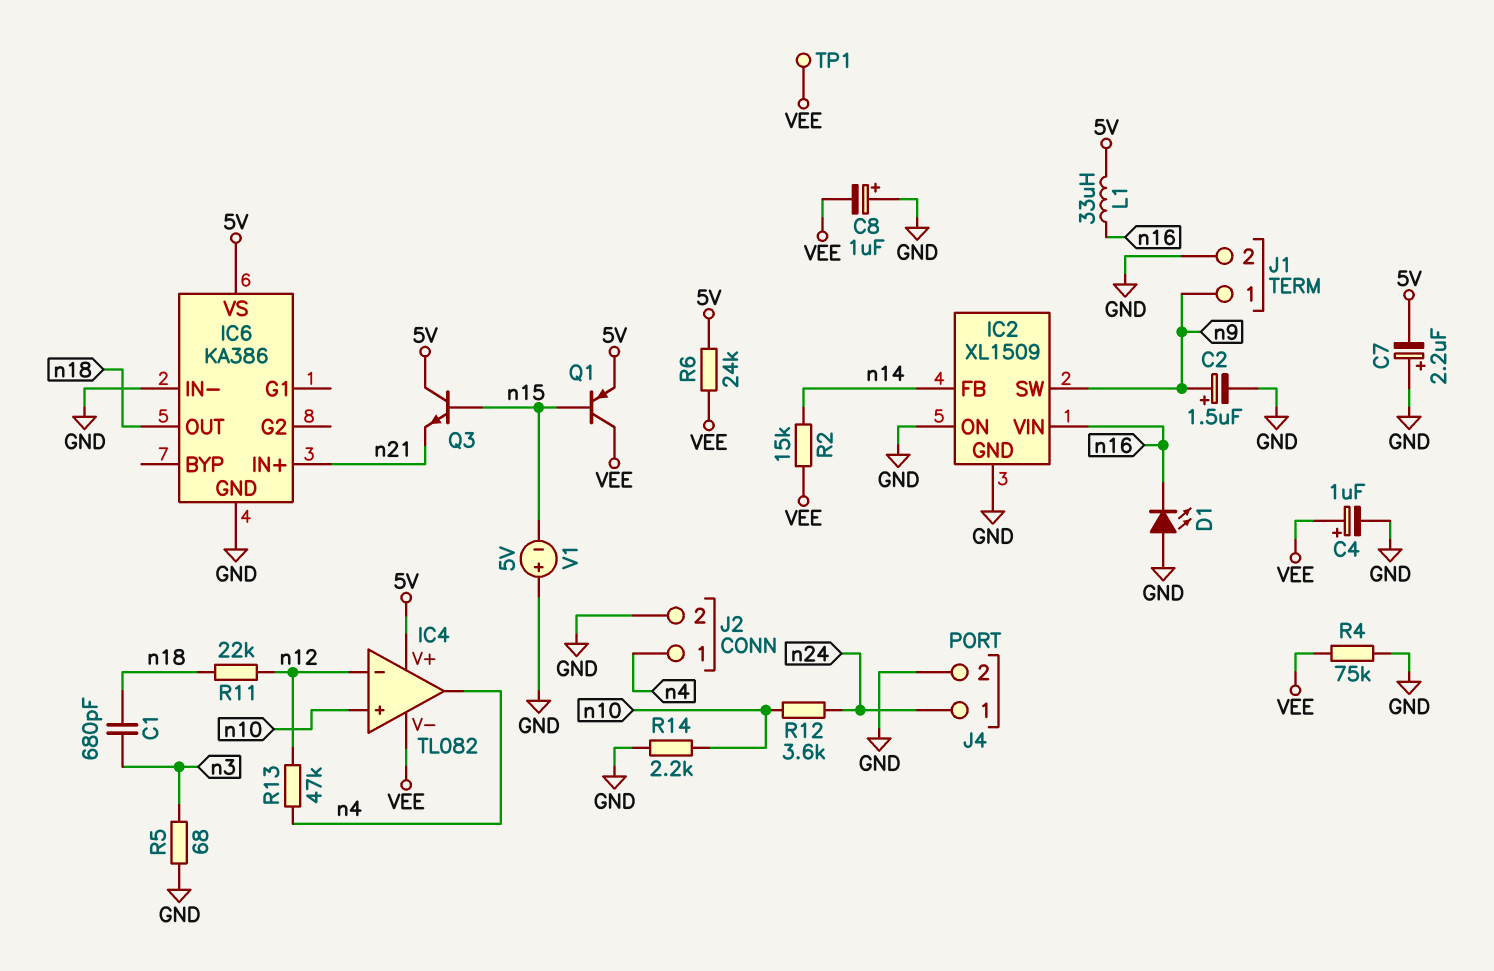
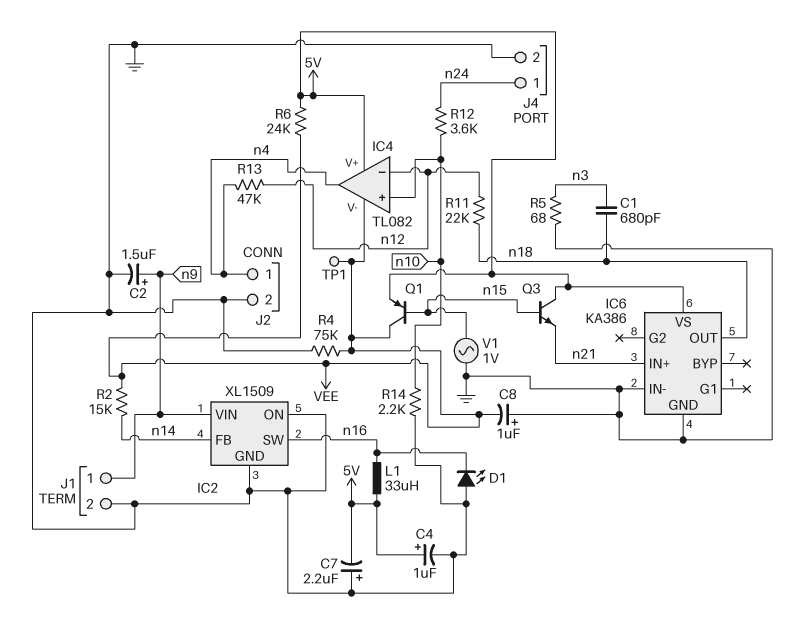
C4: 1uF (plus VEE, minus GND) -> 1uF (plus 5V, minus GND)
IC2 pin SW: n9 -> n16
IC2 pin VIN: n16 -> n9
V1: 5V (plus GND, minus n15) -> AC 1V (GND, n15)

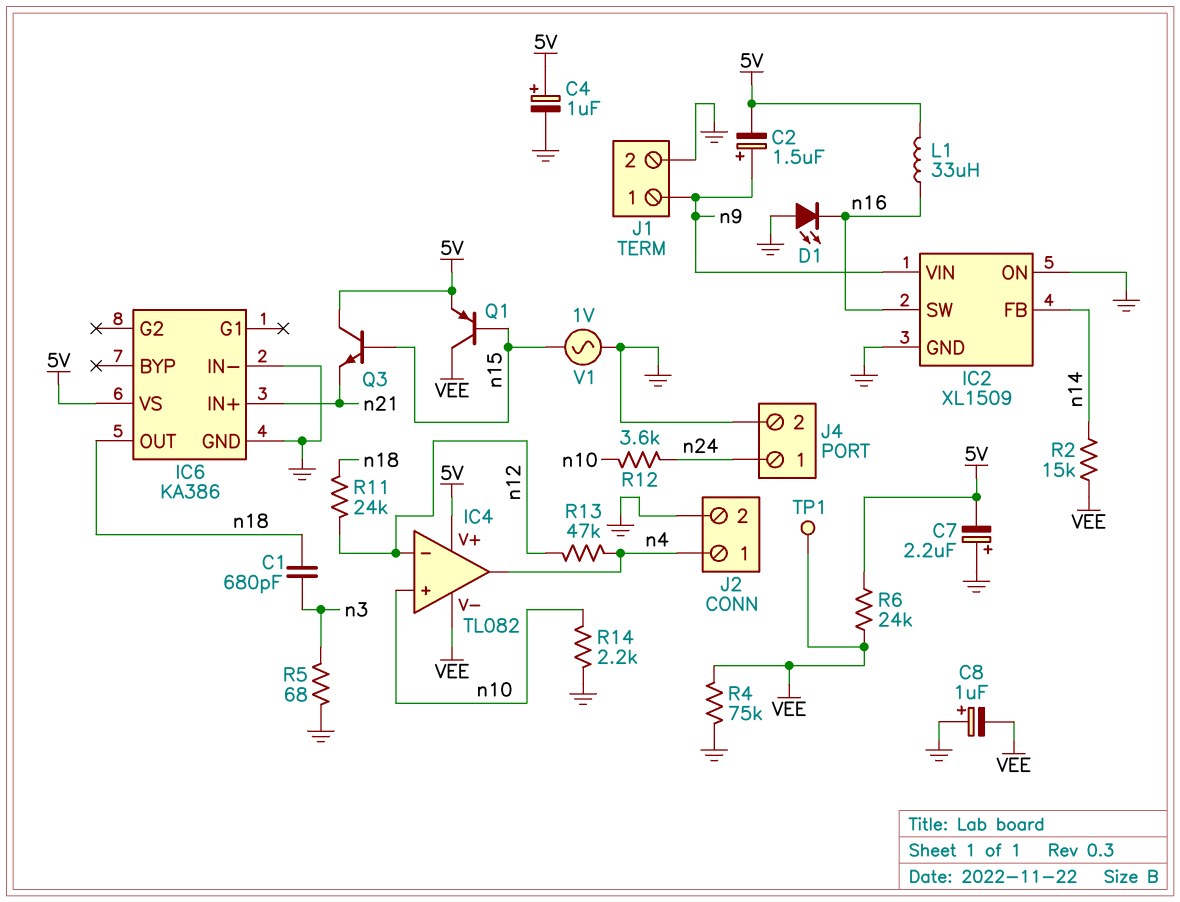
C2: 1.5uF (plus n9, minus GND) -> 1.5uF (plus n9, minus 5V)
R11: 22k (n12, n18) -> 24k (n12, n18)

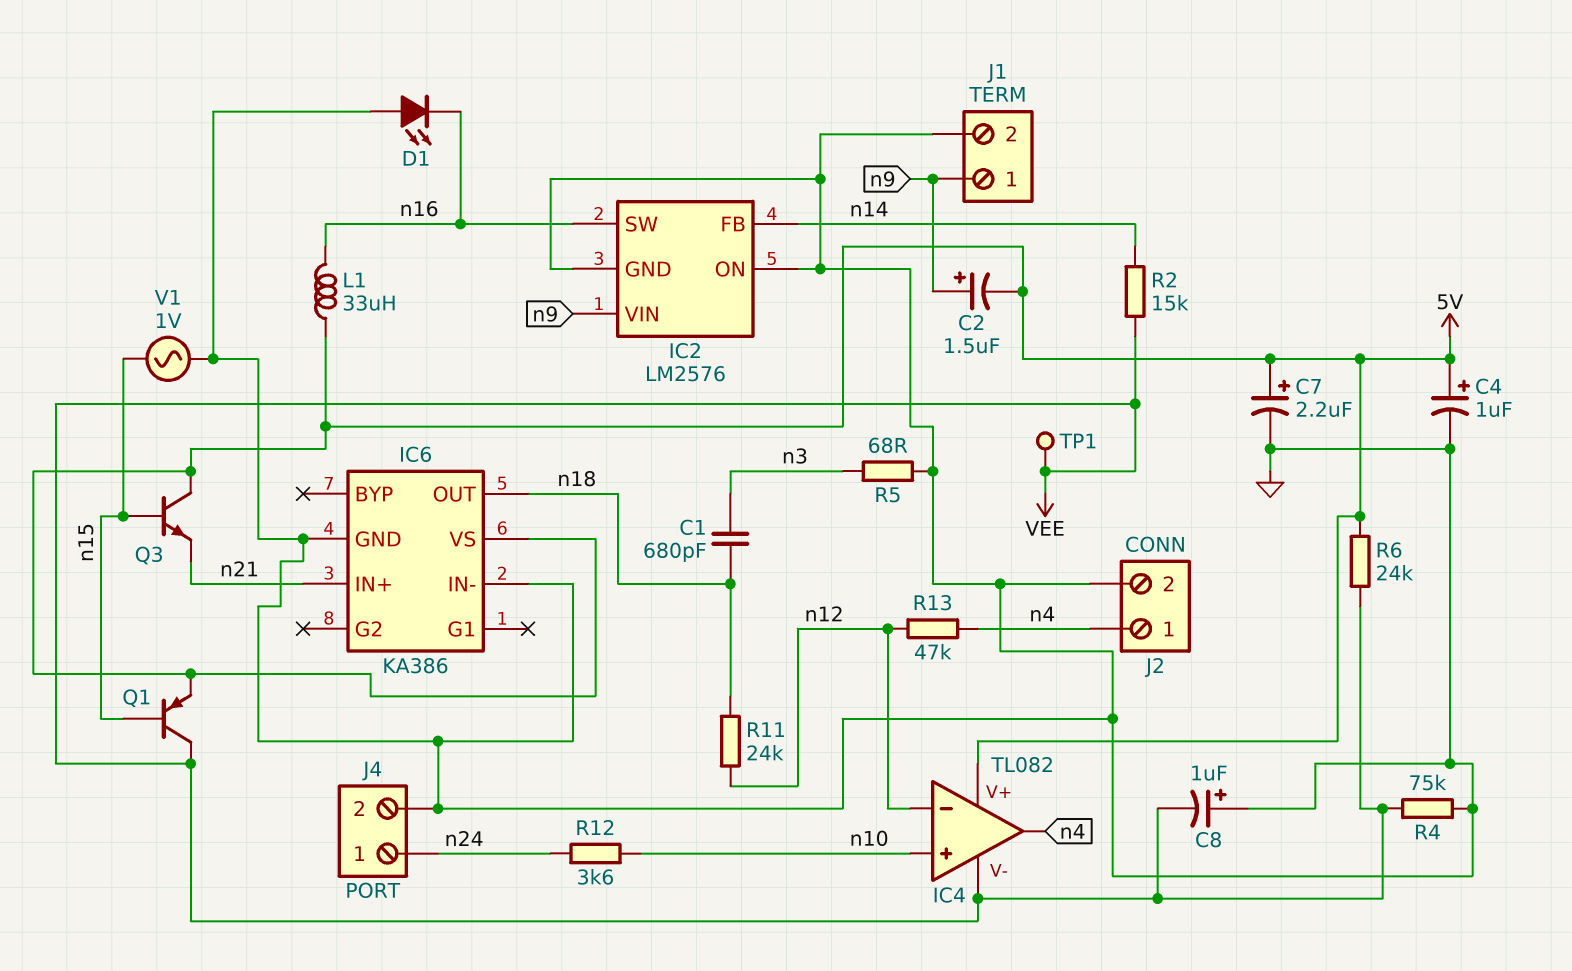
C7: 2.2uF (plus GND, minus 5V) -> 2.2uF (plus 5V, minus GND)
IC2: XL1509 -> LM2576
R14: 2.2k (GND, n10) -> none

